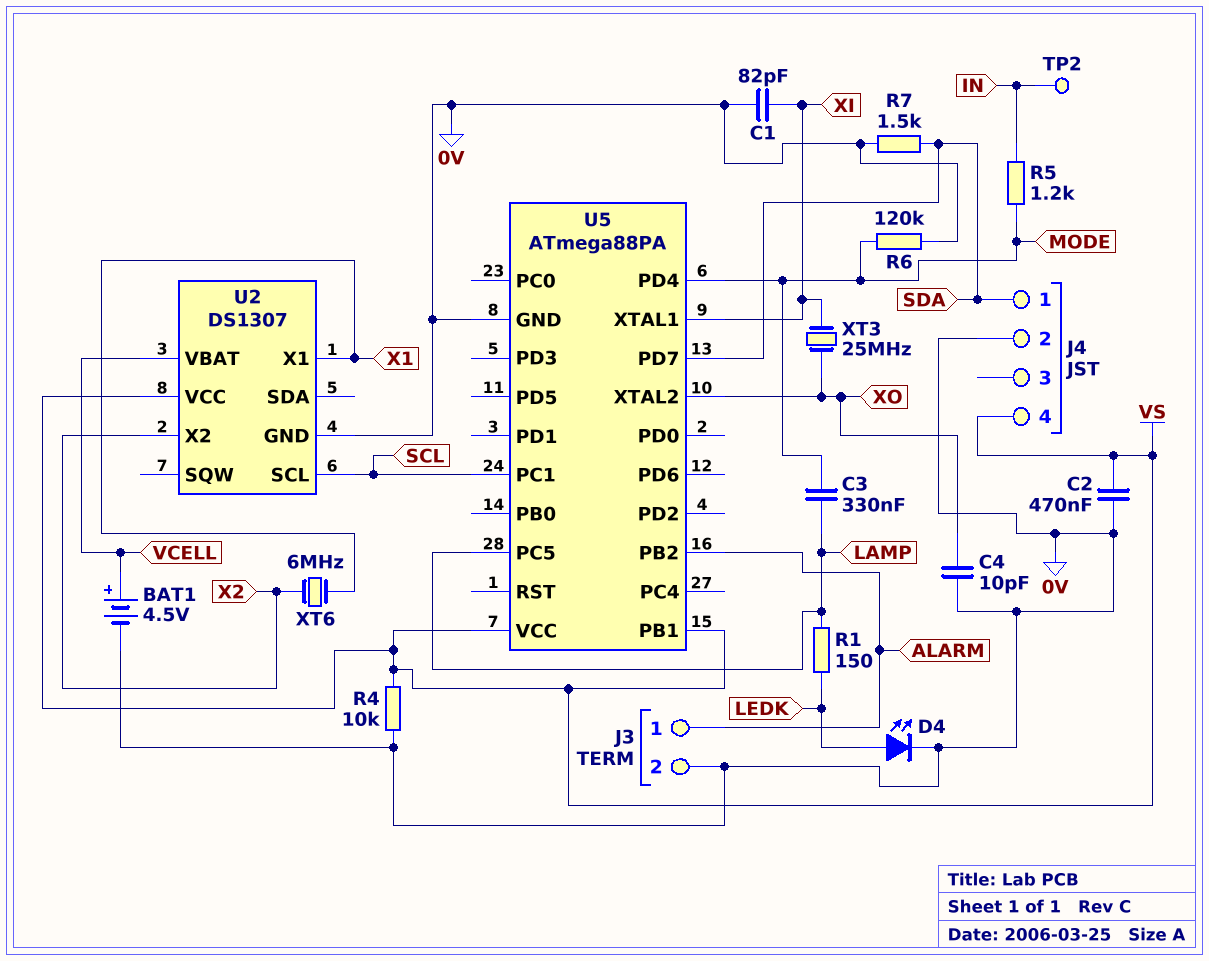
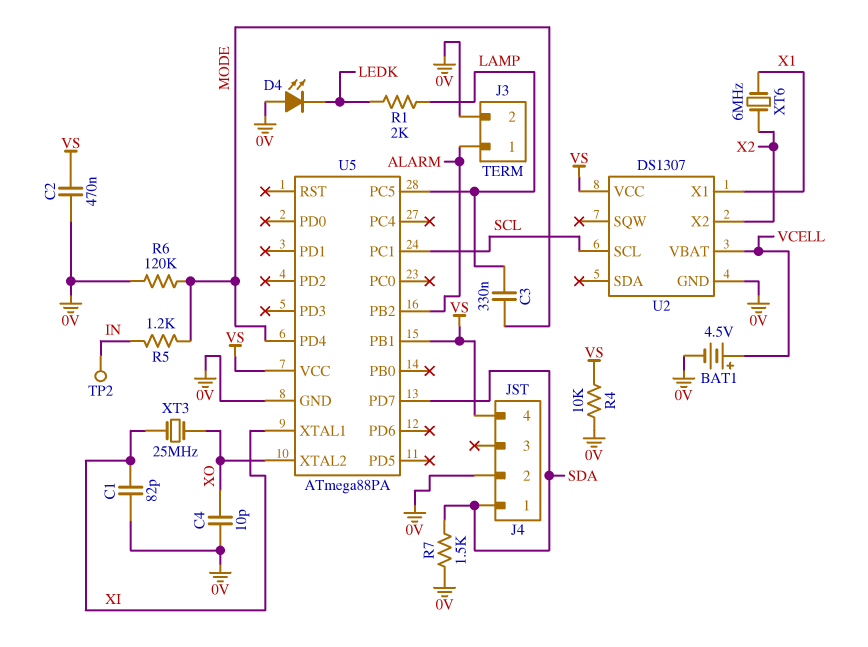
D4: LED (A LEDK, K 0V) -> LED (A 0V, K LEDK)
R1: 150 (LAMP, LEDK) -> 2k (LAMP, LEDK)

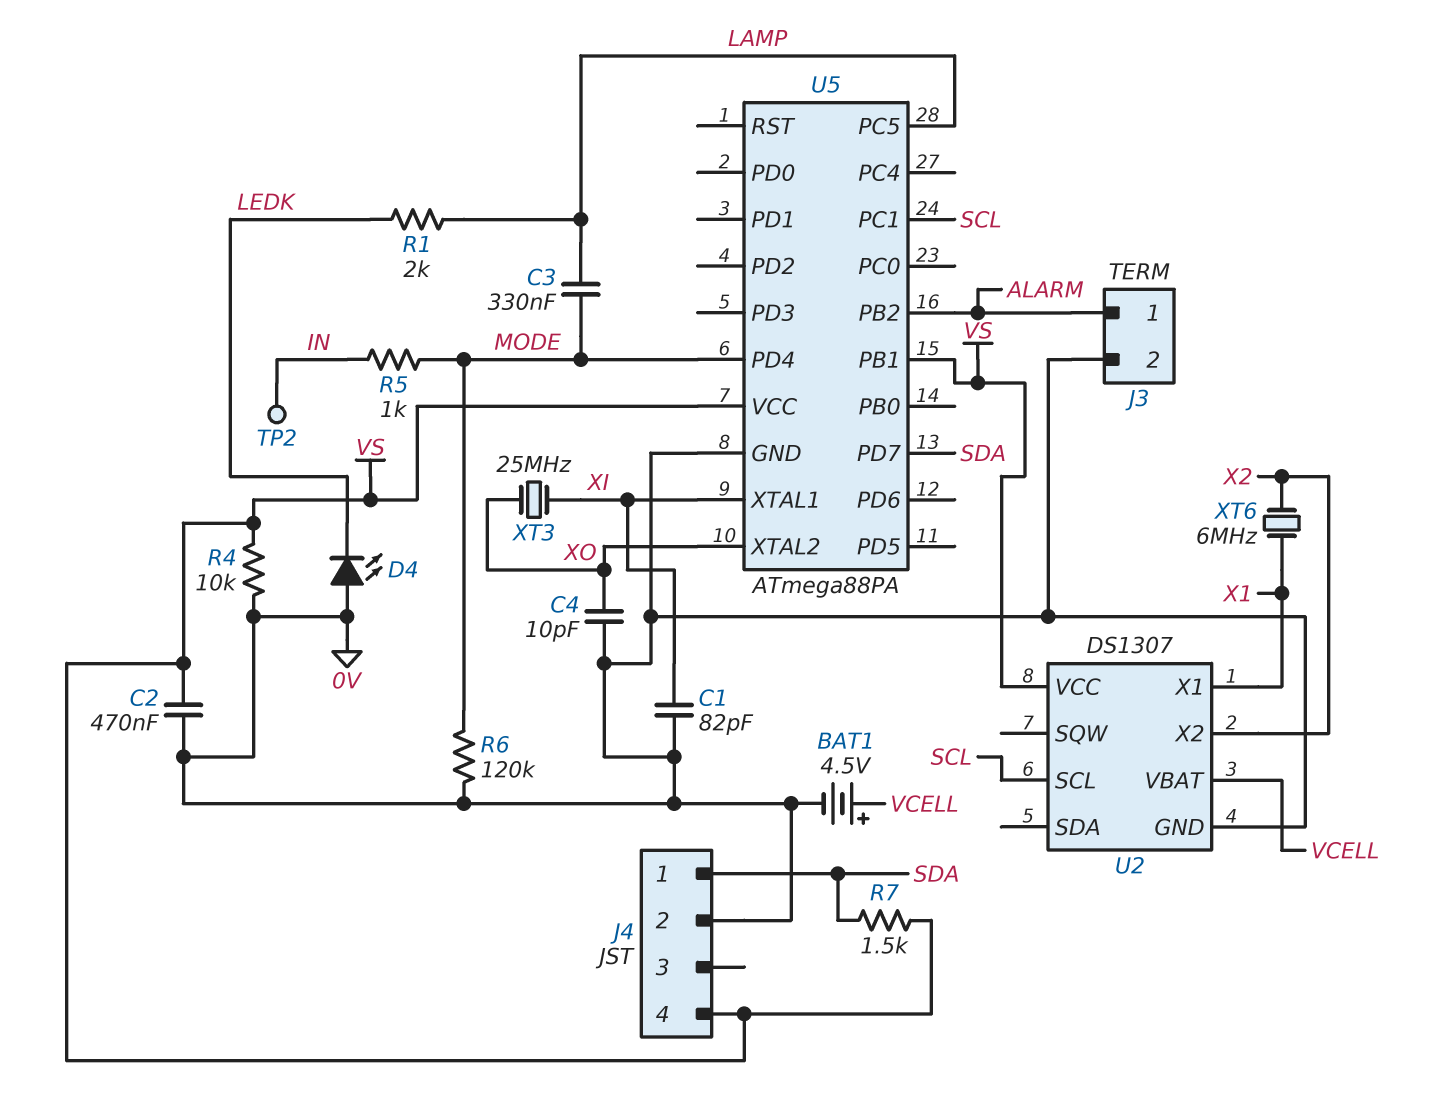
R5: 1.2k (IN, MODE) -> 1k (IN, MODE)
R7: 1.5k (0V, SDA) -> 1.5k (SDA, VS)

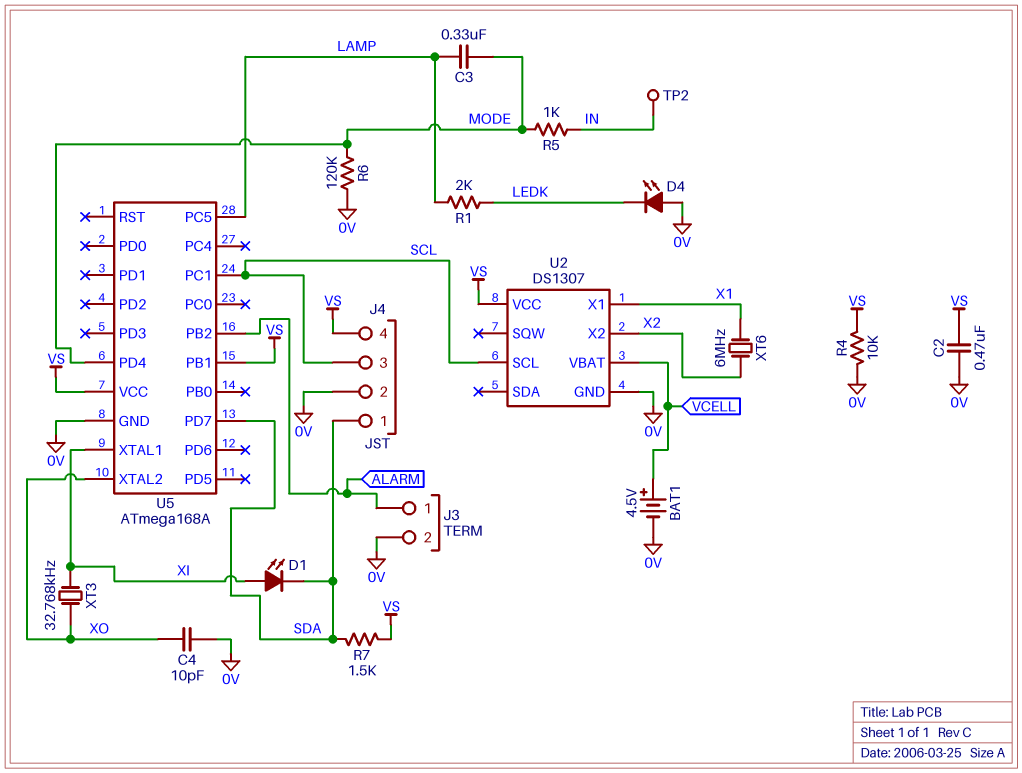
C1: 82pF (0V, XI) -> none
D1: none -> LED (A XI, K SDA)
J4 pin 3: none -> SCL
U5: ATmega88PA -> ATmega168A
XT3: 25MHz (XI, XO) -> 32.768kHz (XI, XO)

